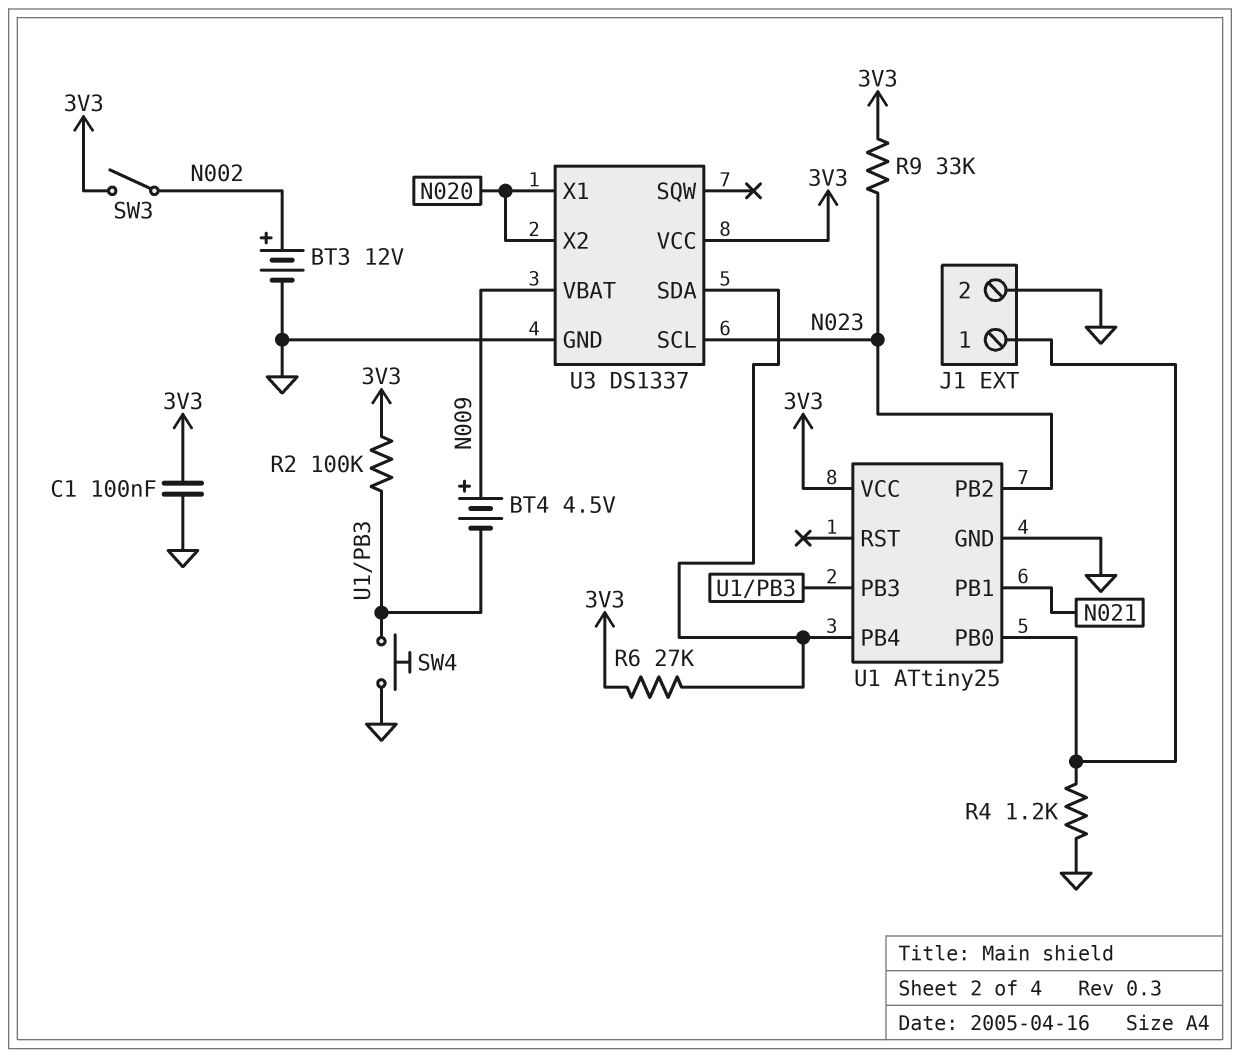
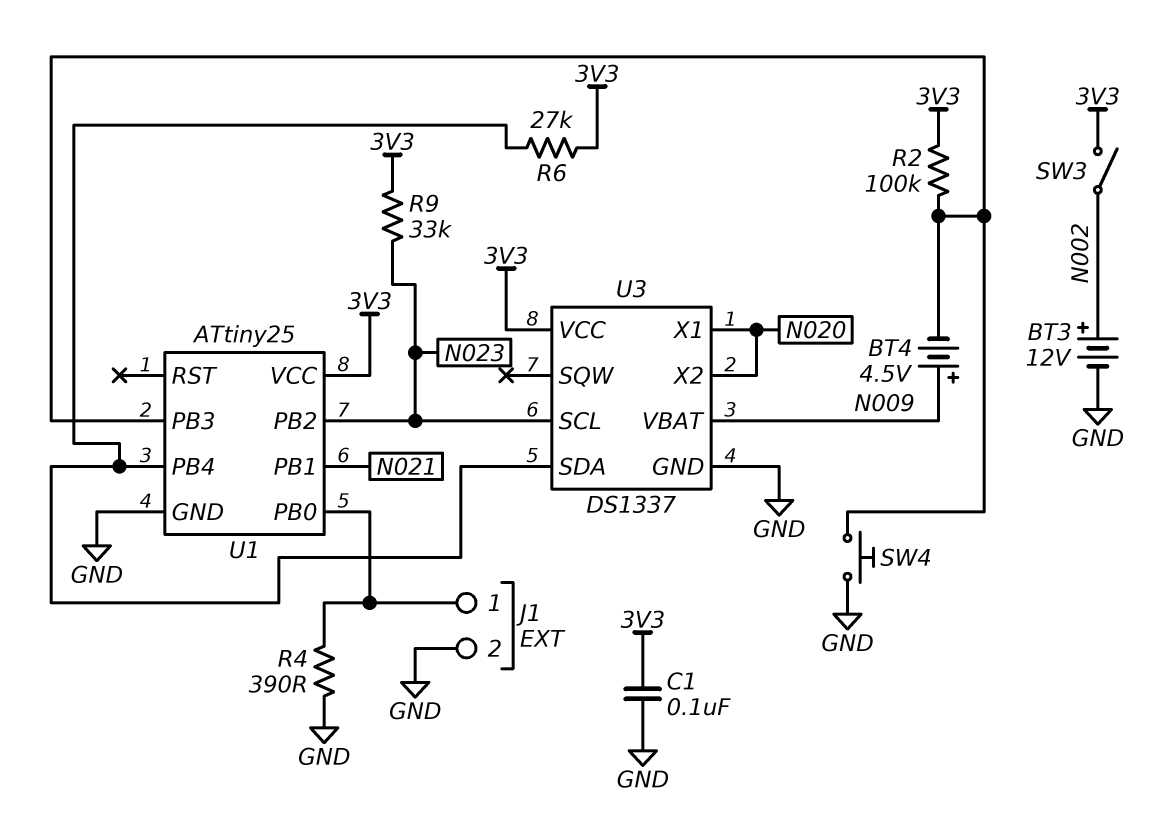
R4: 1.2k (GND, J1/1) -> 390 (GND, J1/1)

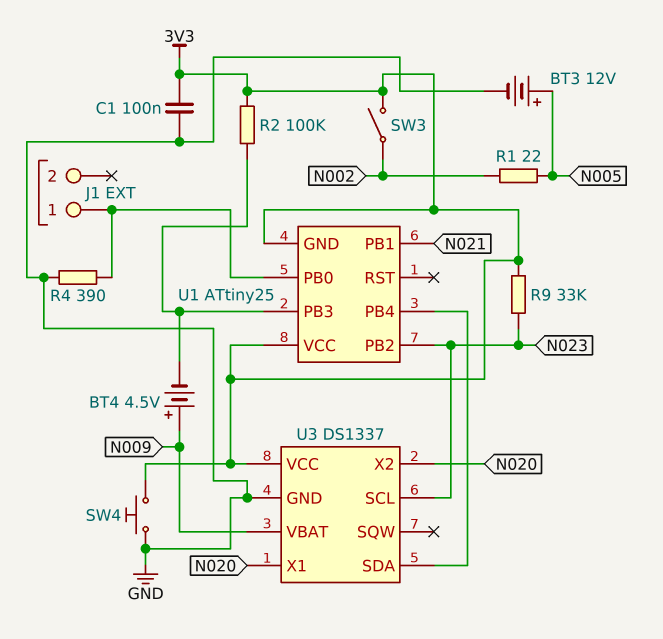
BT3: 12V (plus N002, minus GND) -> 12V (plus N005, minus GND)
J1 pin 2: GND -> none
R1: none -> 22 (N002, N005)
R6: 27k (3V3, U1/PB4) -> none
SW4: button (GND, U1/PB3) -> button (3V3, GND)
U1 pin GND: GND -> 3V3

